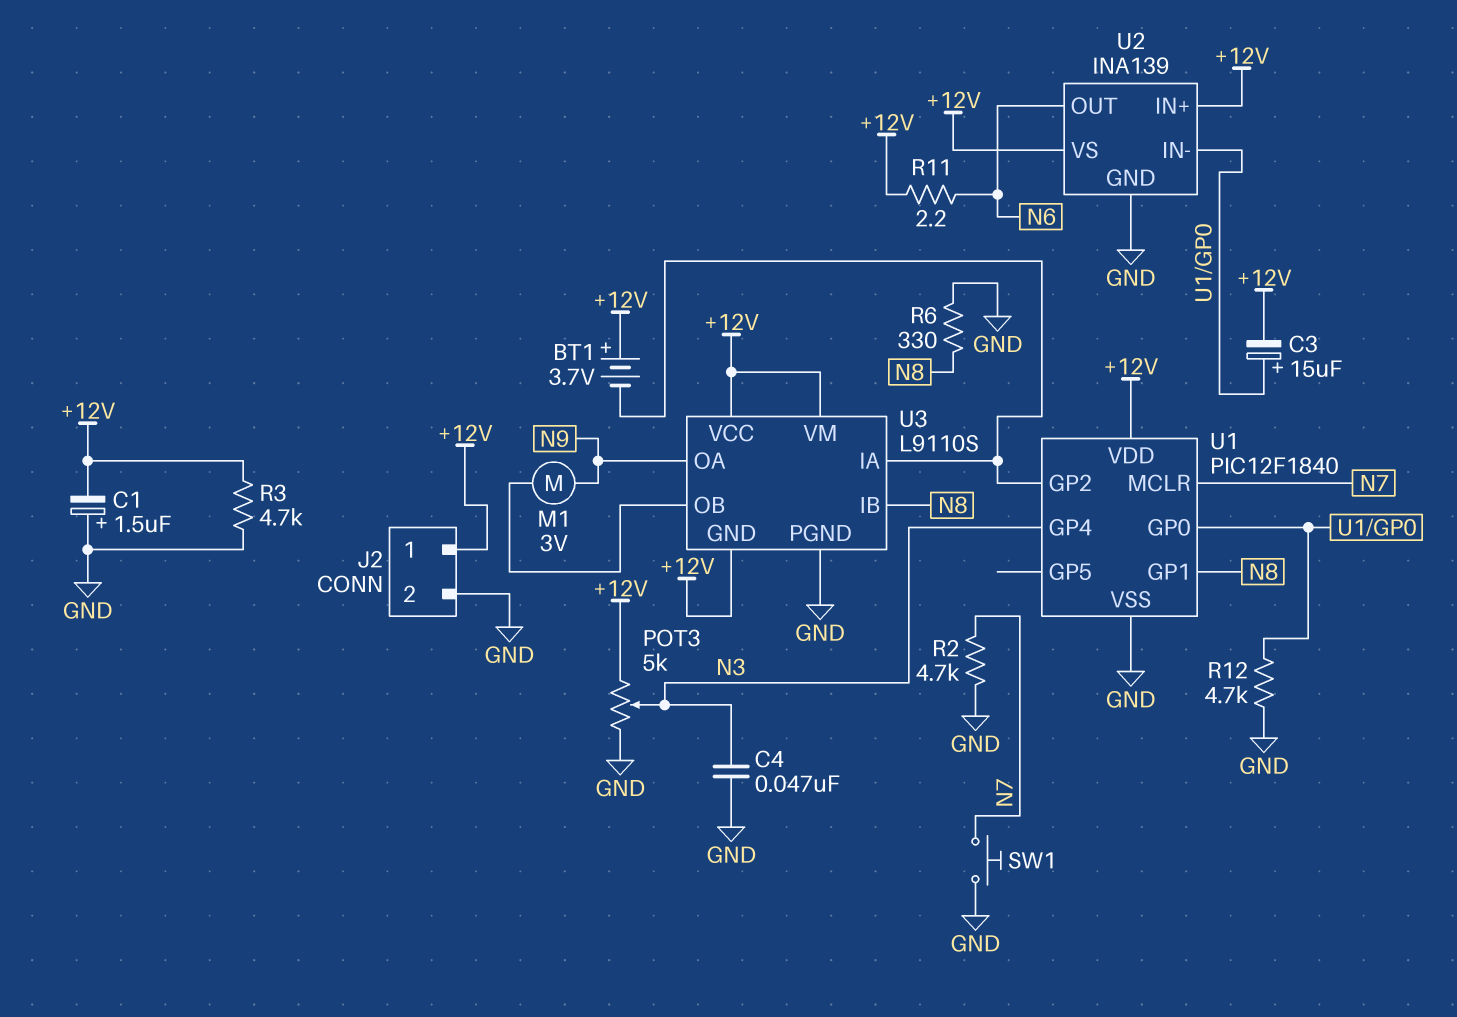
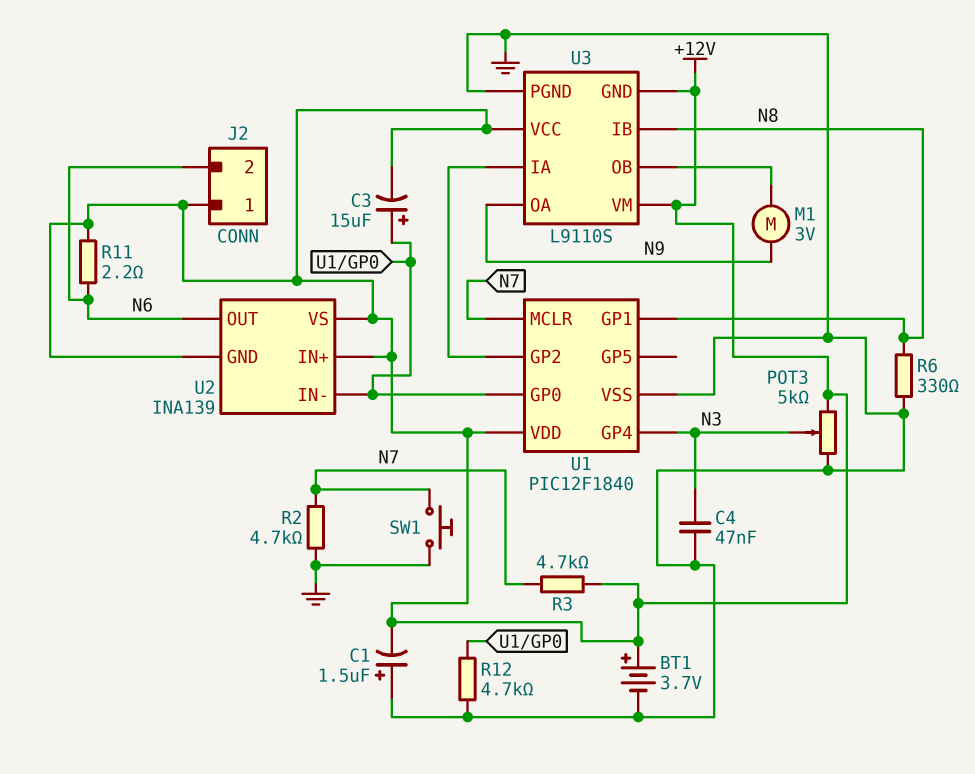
BT1: 3.7V (plus +12V, minus U1/GP2) -> 3.7V (plus +12V, minus GND)
J2 pin 2: GND -> N6
R3: 4.7k (+12V, GND) -> 4.7k (+12V, N7)
U2 pin GND: GND -> +12V

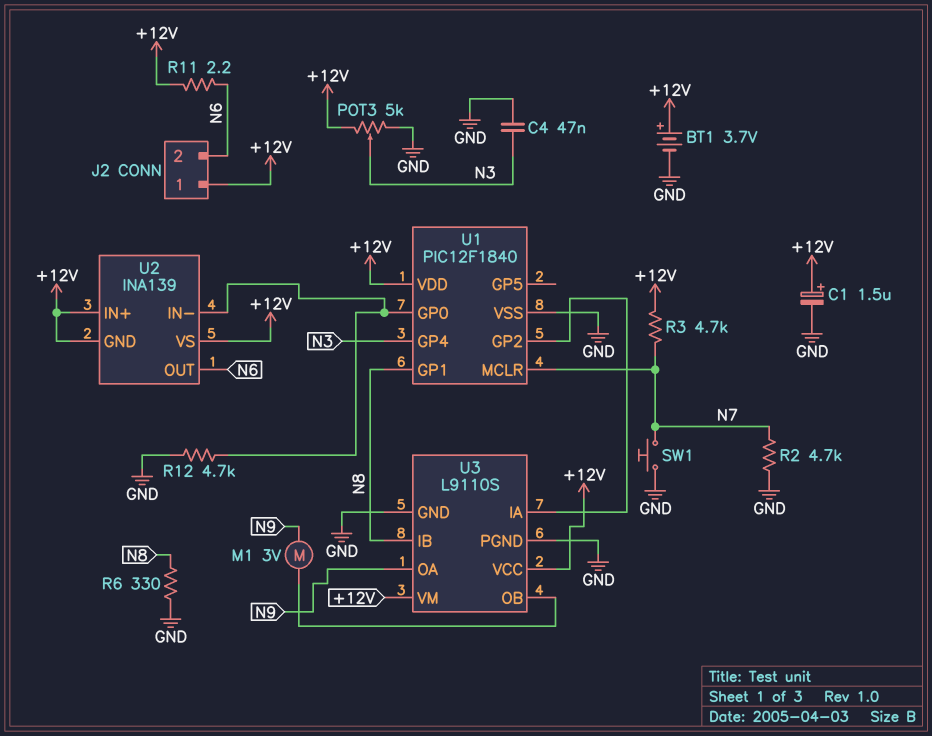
C1: 1.5uF (plus GND, minus +12V) -> 1.5uF (plus +12V, minus GND)
C3: 15uF (plus U1/GP0, minus +12V) -> none
U3 pin GND: +12V -> GND

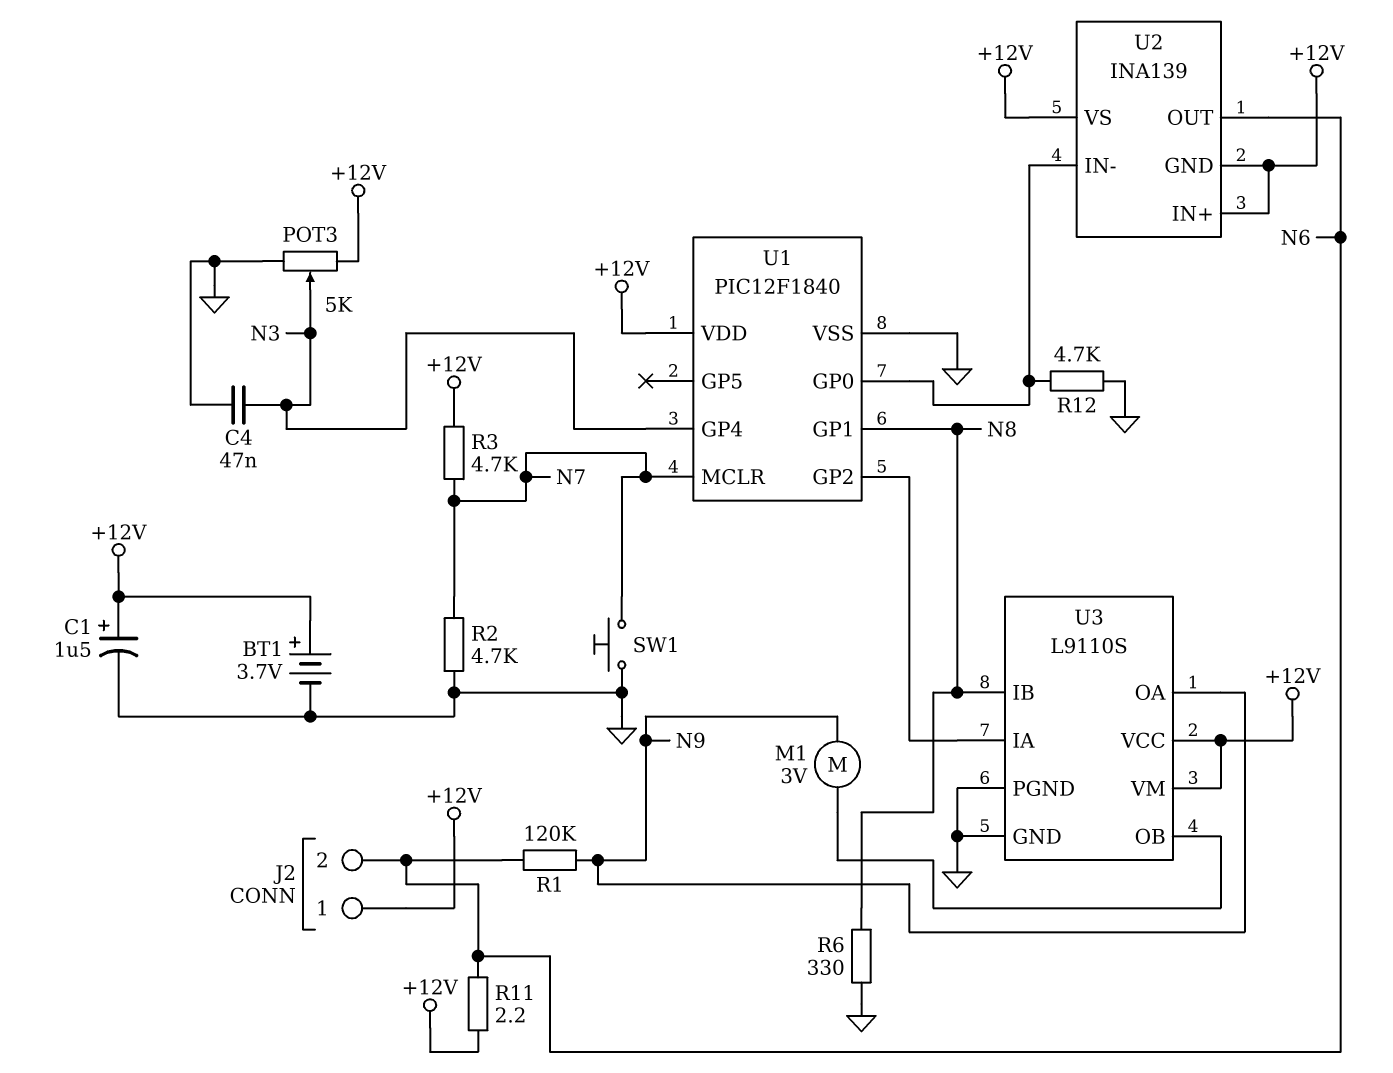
R1: none -> 120k (N6, N9)

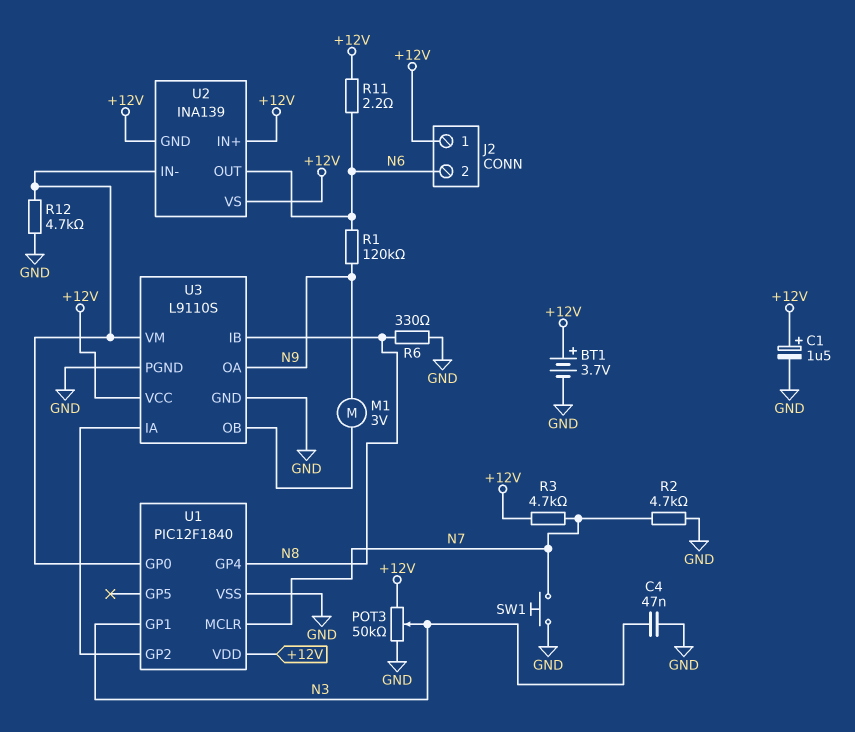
POT3: 5k (+12V, GND, wiper N3) -> 50k (+12V, GND, wiper N3)
U1 pin GP1: N8 -> N3
U1 pin GP4: N3 -> N8
U3 pin VM: +12V -> U1/GP0

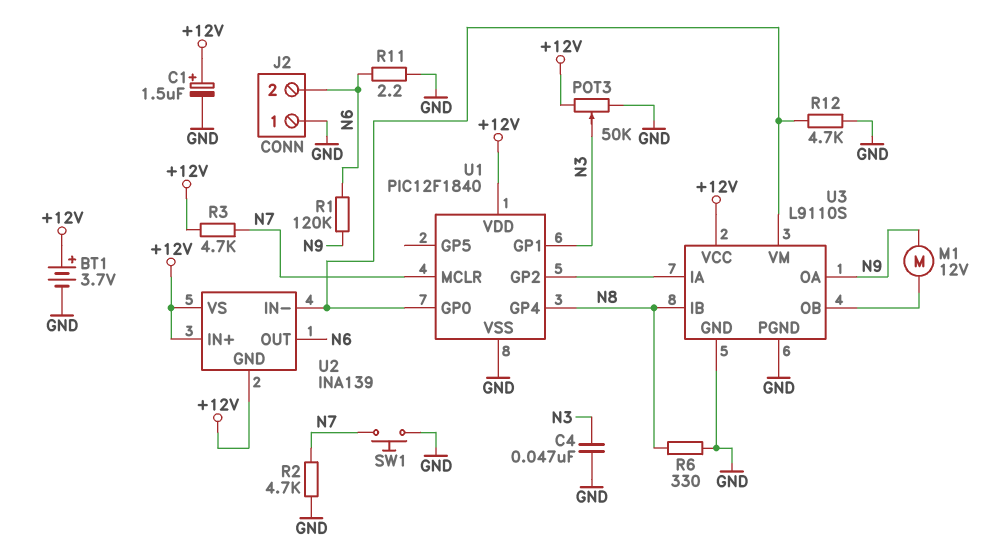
J2 pin 1: +12V -> GND
M1: motor 3V (N9, U3/OB) -> motor 12V (N9, U3/OB)
R11: 2.2 (+12V, N6) -> 2.2 (GND, N6)

